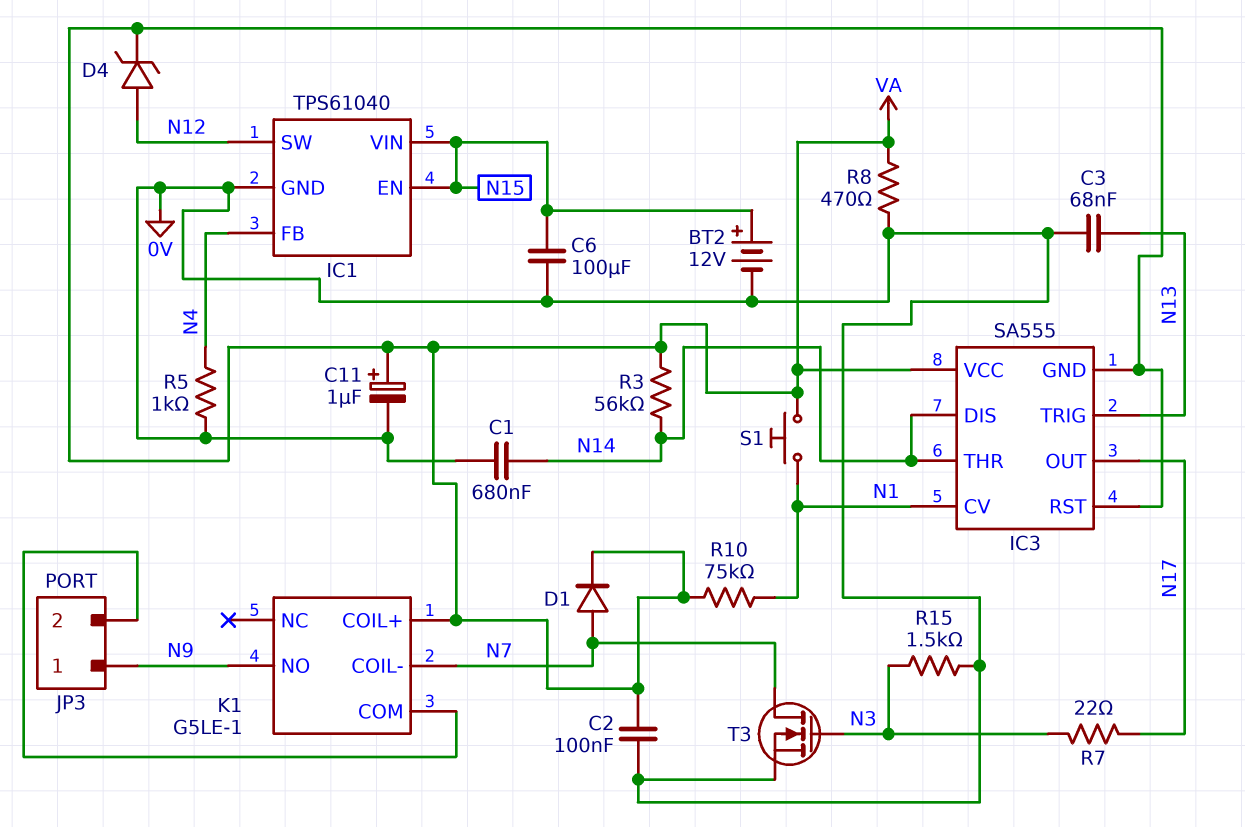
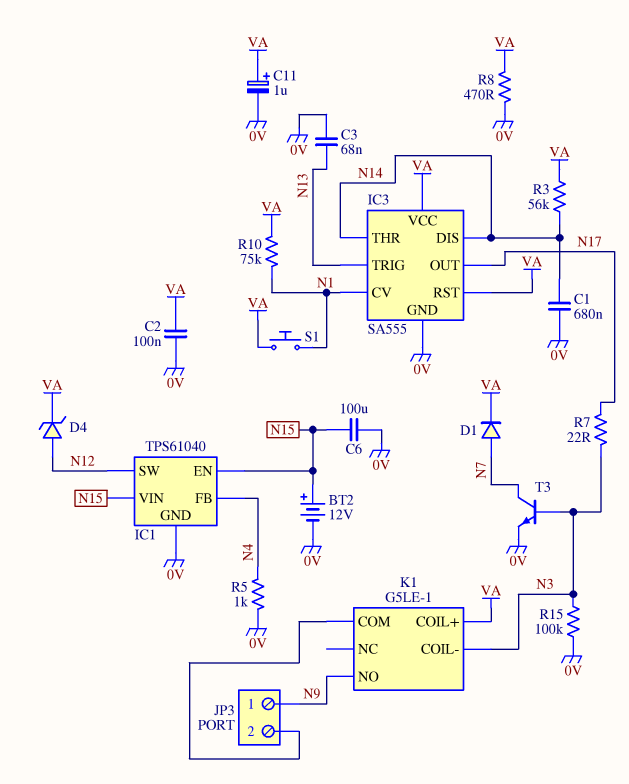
IC3 pin GND: VA -> 0V
K1 pin COIL-: N7 -> N3
R15: 1.5k (0V, N3) -> 100k (0V, N3)
T3: NMOS (G N3, D N7, S 0V) -> NPN (B N3, C N7, E 0V)

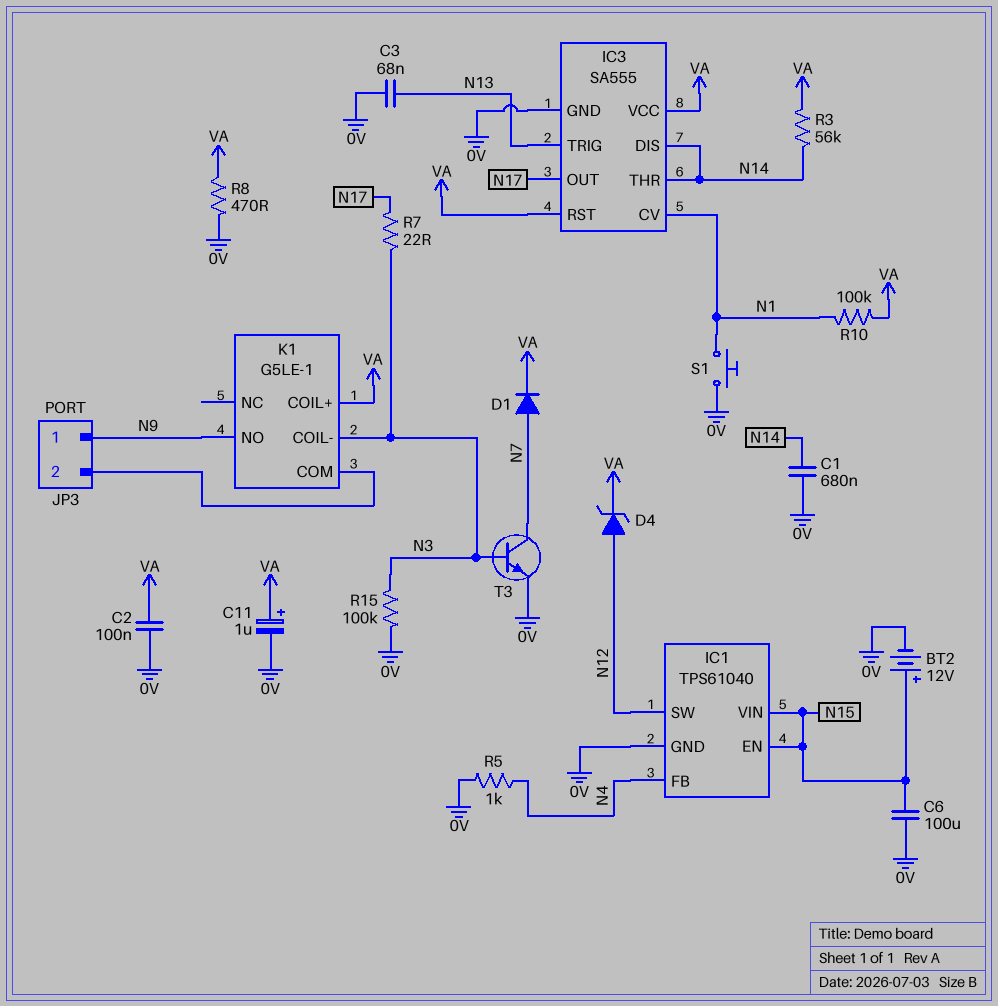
R10: 75k (N1, VA) -> 100k (N1, VA)
S1: button (N1, VA) -> button (0V, N1)

